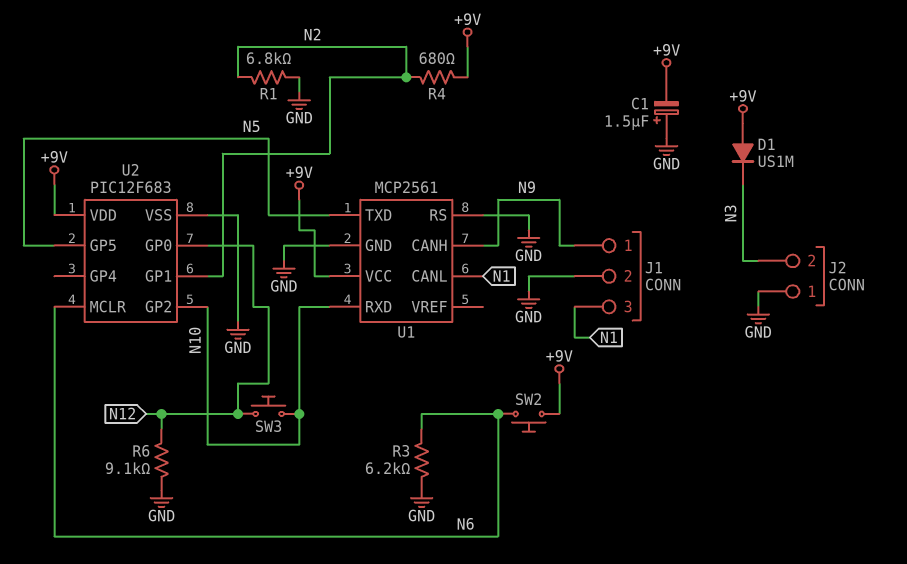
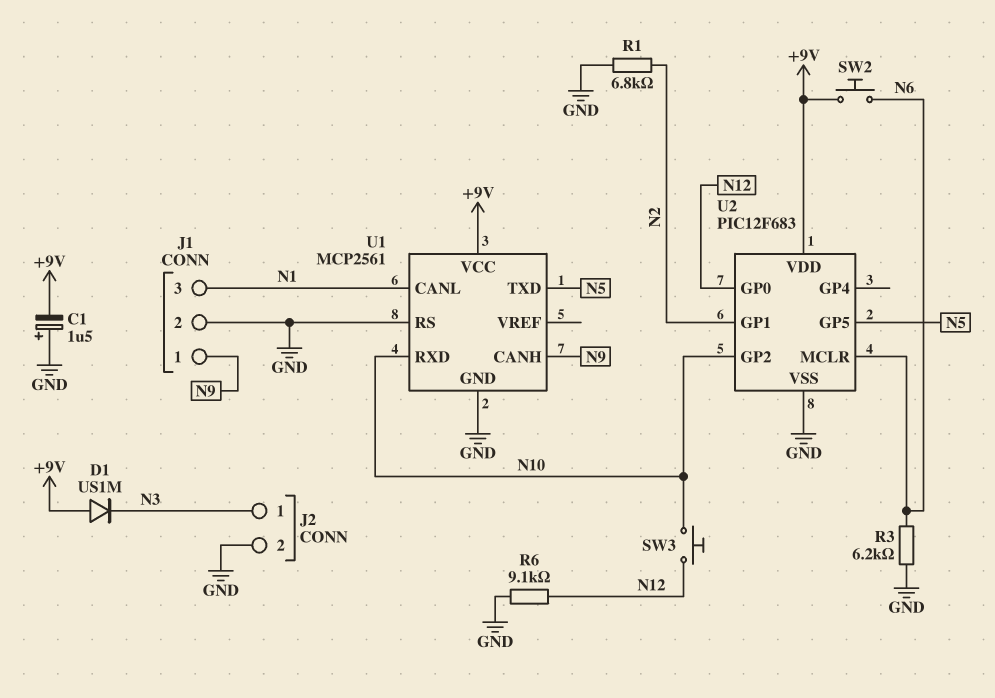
J2 pin 1: GND -> N3
J2 pin 2: N3 -> GND
R4: 680 (+9V, N2) -> none

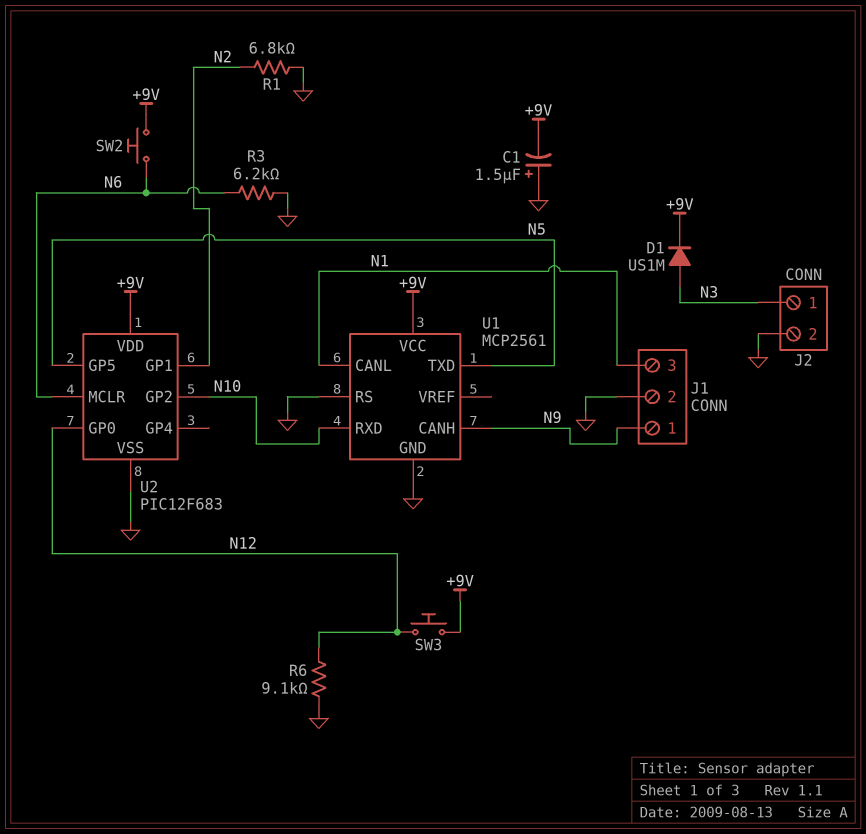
D1: diode US1M (A +9V, K N3) -> diode US1M (A N3, K +9V)
SW3: button (N10, N12) -> button (+9V, N12)

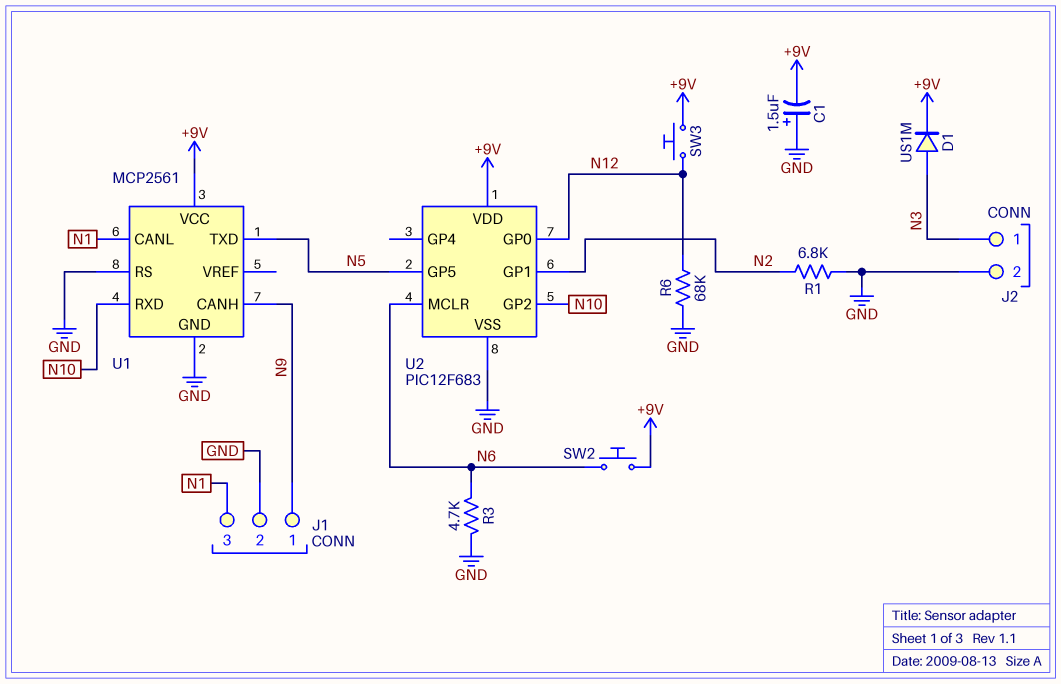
R3: 6.2k (GND, N6) -> 4.7k (GND, N6)
R6: 9.1k (GND, N12) -> 68k (GND, N12)

